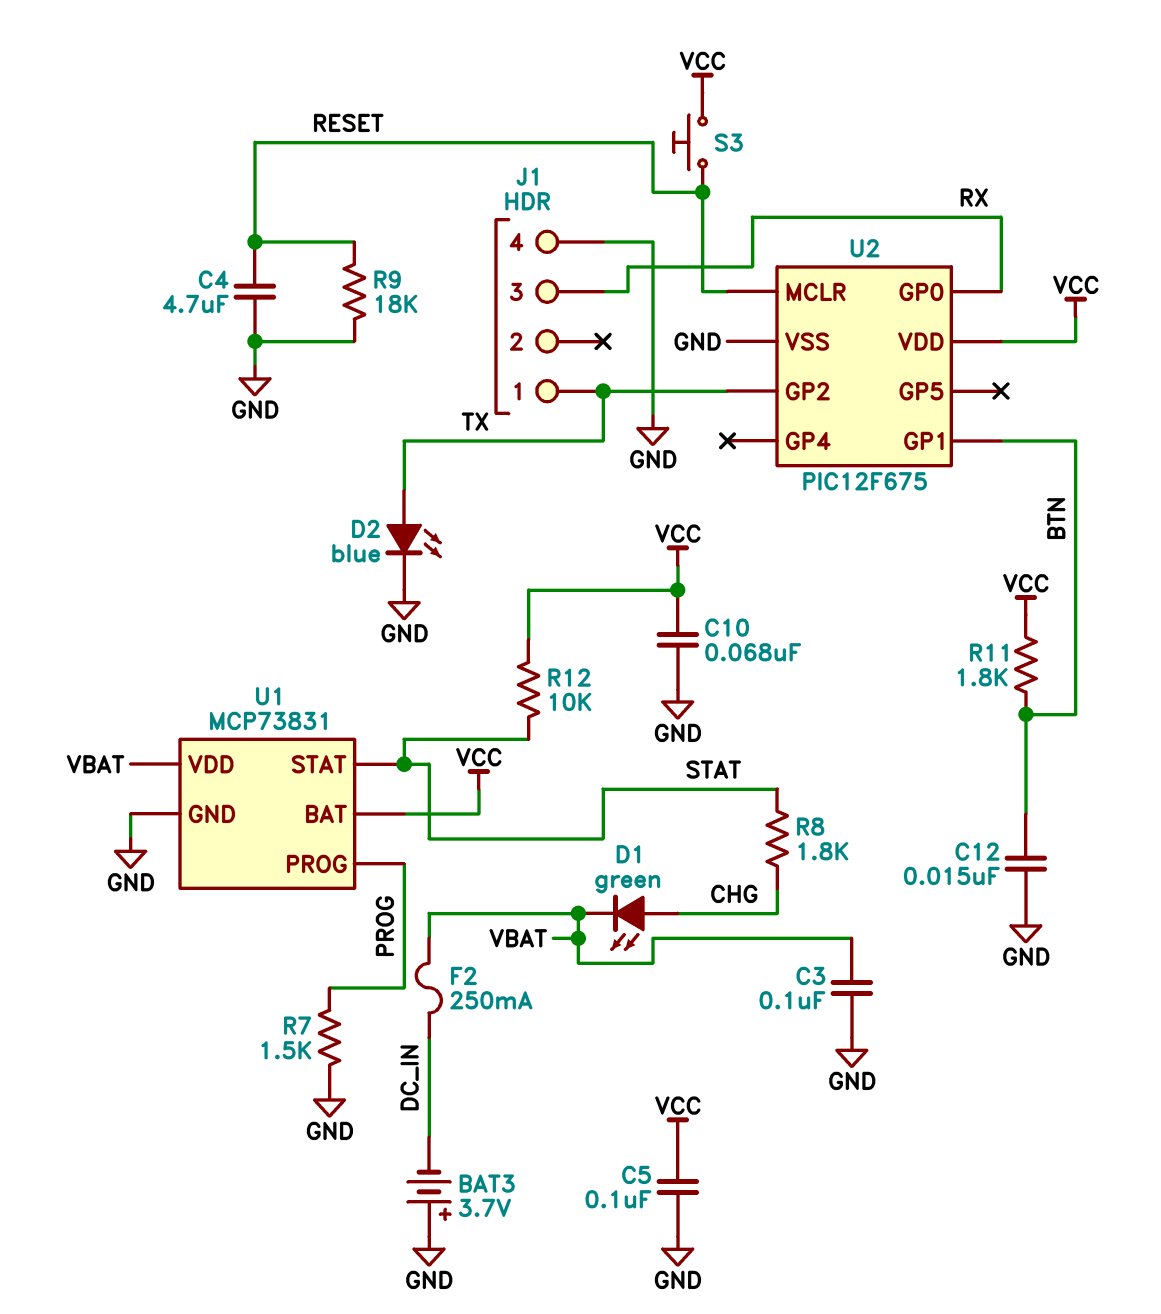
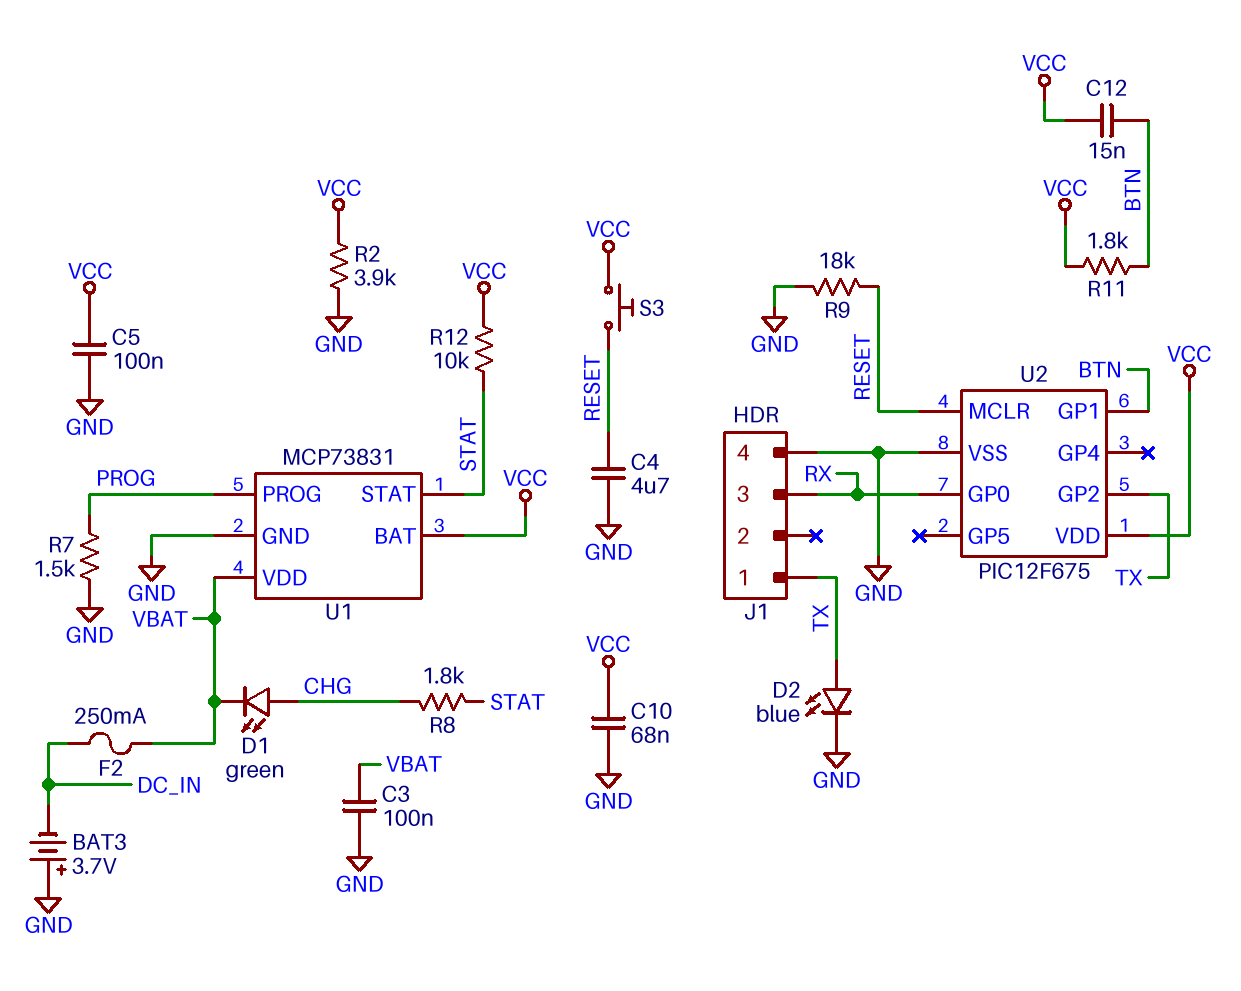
C12: 15nF (BTN, GND) -> 15nF (BTN, VCC)
R2: none -> 3.9k (GND, VCC)

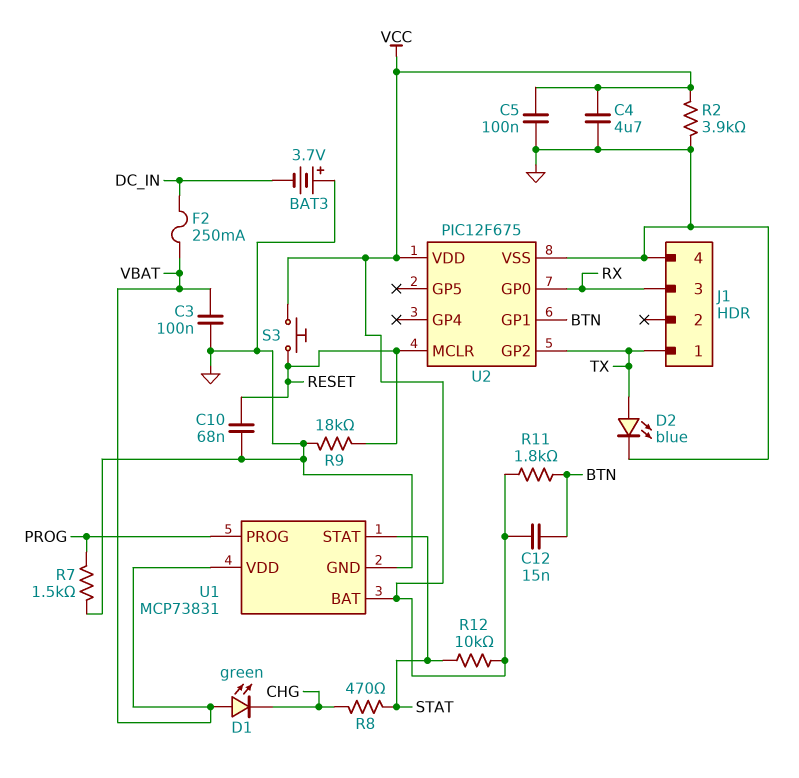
C4: 4.7uF (GND, RESET) -> 4.7uF (GND, VCC)
C10: 68nF (GND, VCC) -> 68nF (GND, RESET)
D1: LED green (A CHG, K VBAT) -> LED green (A VBAT, K CHG)
R8: 1.8k (CHG, STAT) -> 470 (CHG, STAT)

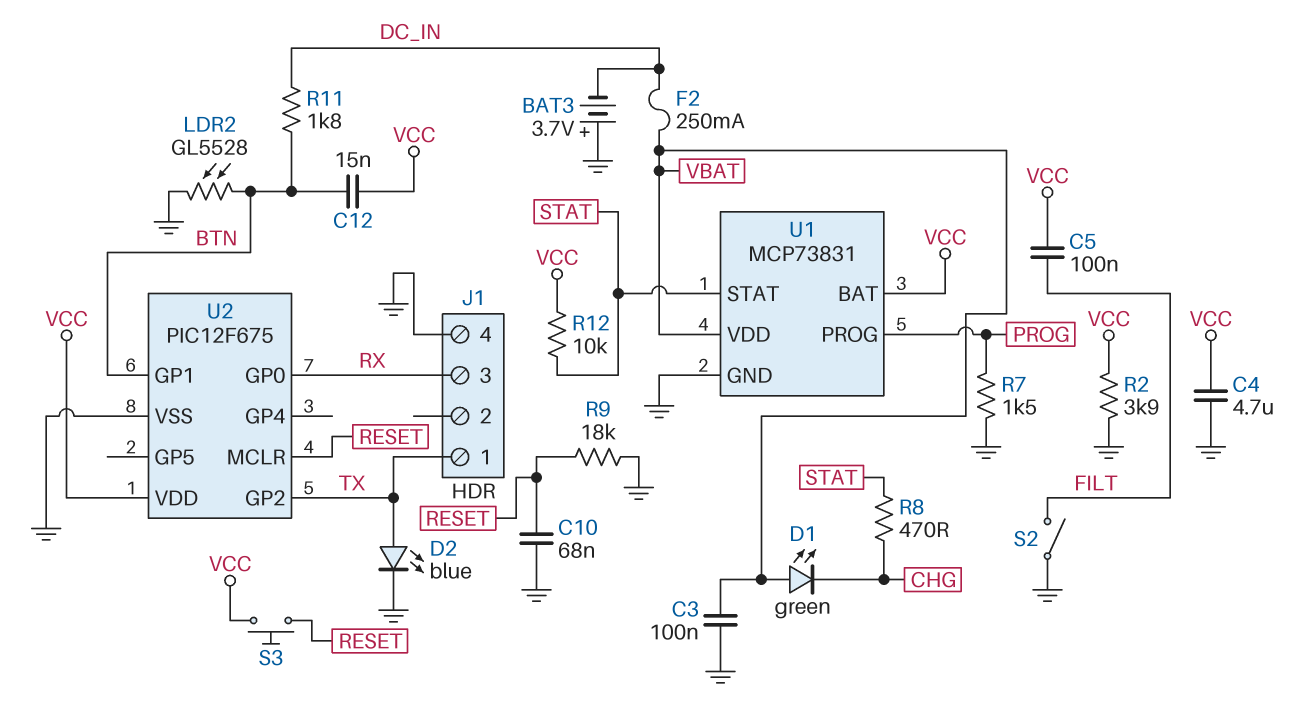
C5: 100nF (GND, VCC) -> 100nF (FILT, VCC)
LDR2: none -> GL5528 (BTN, GND)
R11: 1.8k (BTN, VCC) -> 1.8k (BTN, DC_IN)
S2: none -> switch (FILT, GND)

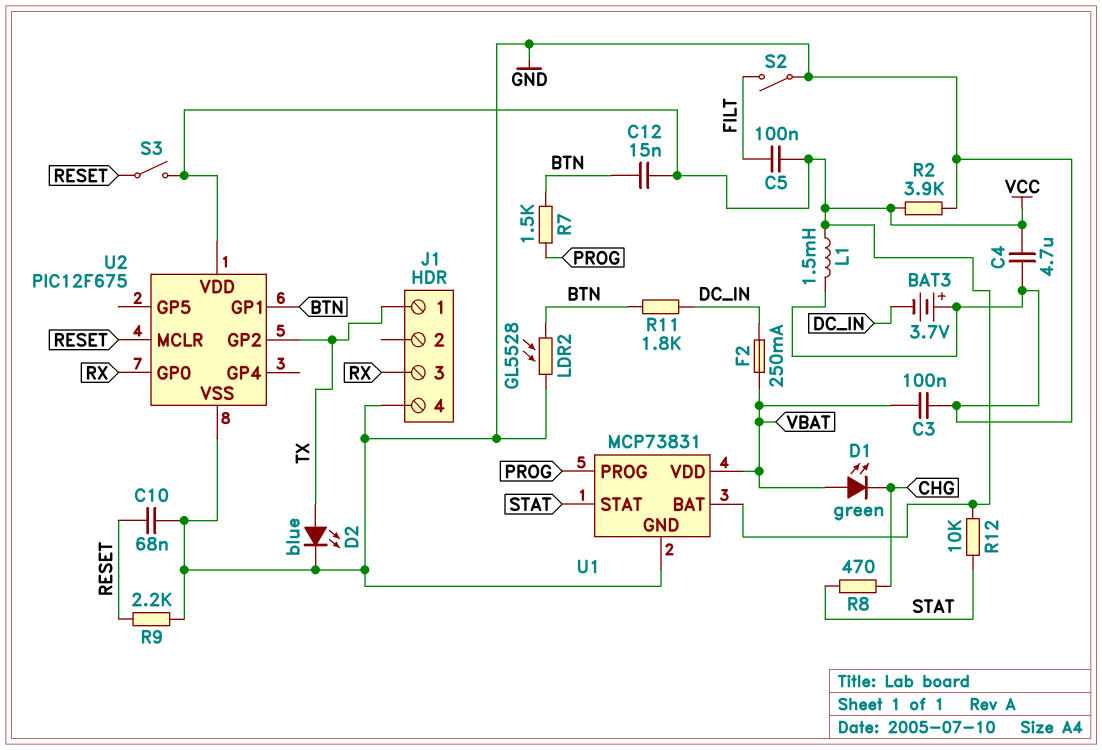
L1: none -> 1.5mH (GND, VCC)
R7: 1.5k (GND, PROG) -> 1.5k (BTN, PROG)
R9: 18k (GND, RESET) -> 2.2k (GND, RESET)
S3: button (RESET, VCC) -> switch (RESET, VCC)

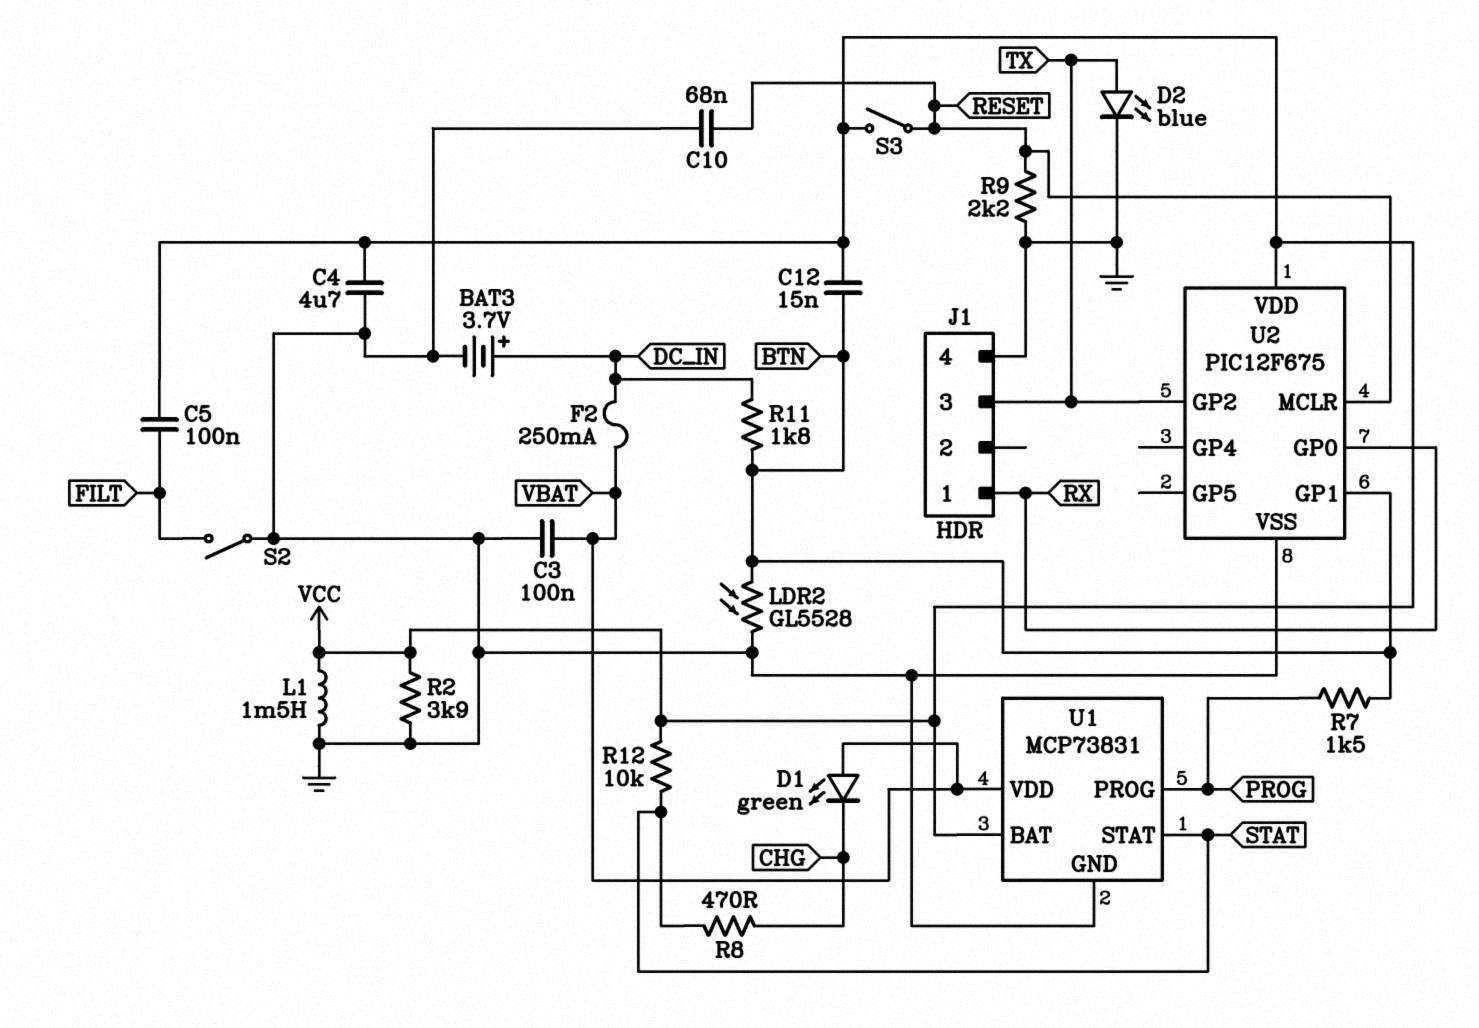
BAT3: 3.7V (plus GND, minus DC_IN) -> 3.7V (plus DC_IN, minus GND)
J1 pin 1: TX -> RX
J1 pin 3: RX -> TX

